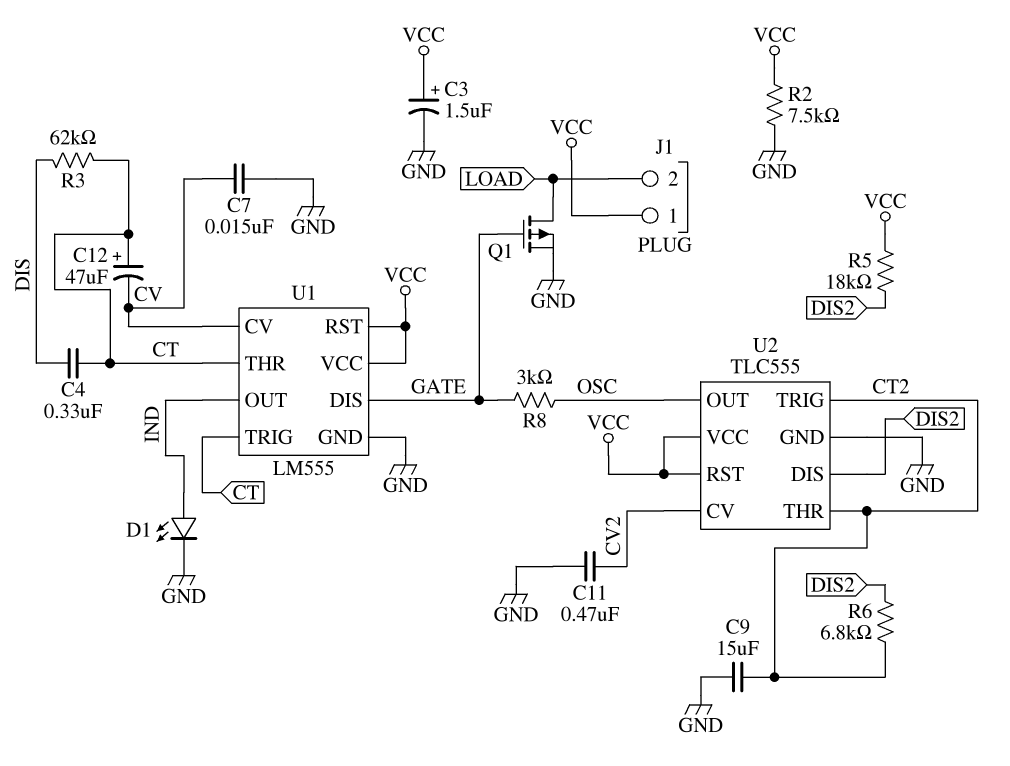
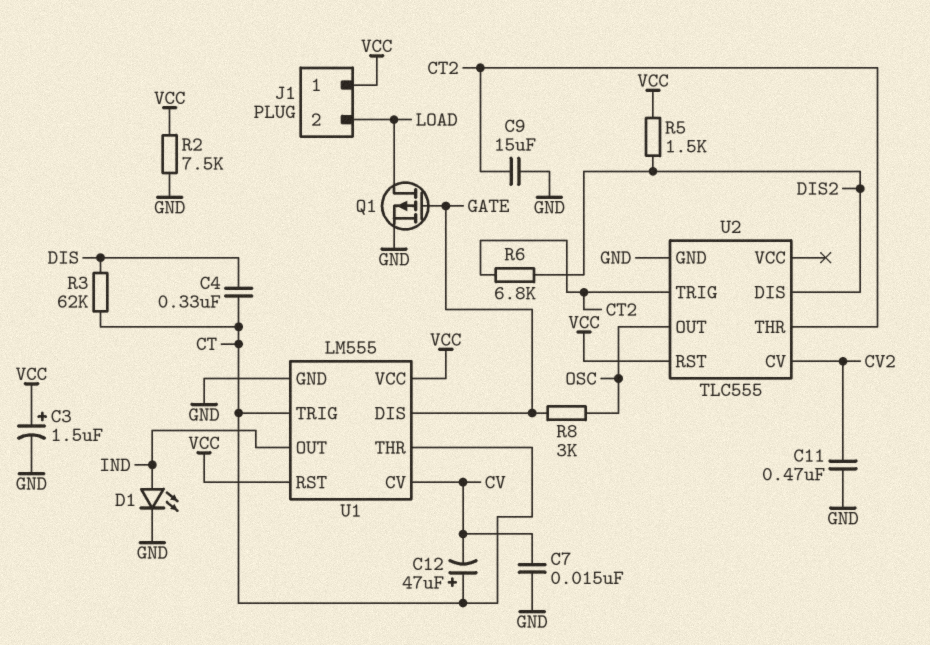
R5: 18k (DIS2, VCC) -> 1.5k (DIS2, VCC)
U2 pin VCC: VCC -> none

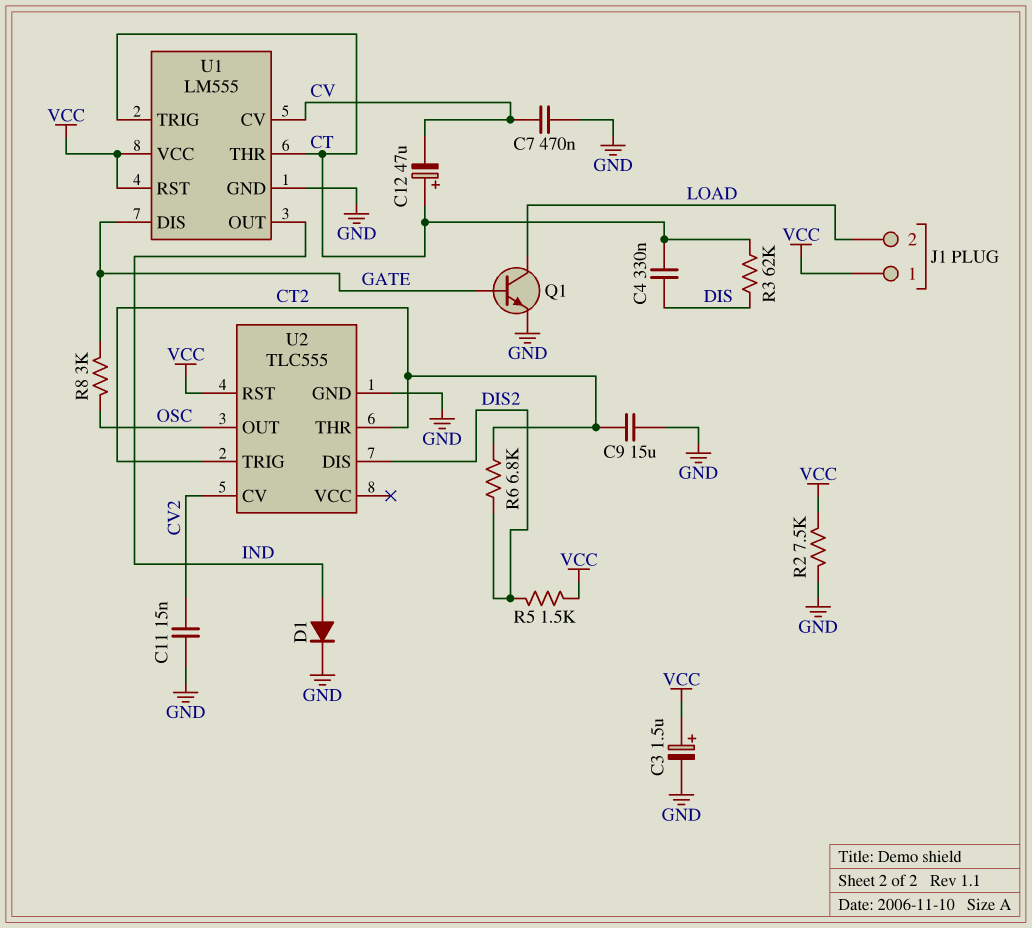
C7: 15nF (CV, GND) -> 470nF (CV, GND)
C11: 470nF (CV2, GND) -> 15nF (CV2, GND)
D1: LED (A IND, K GND) -> diode (A IND, K GND)
Q1: PMOS (G GATE, D LOAD, S GND) -> NPN (B GATE, C LOAD, E GND)

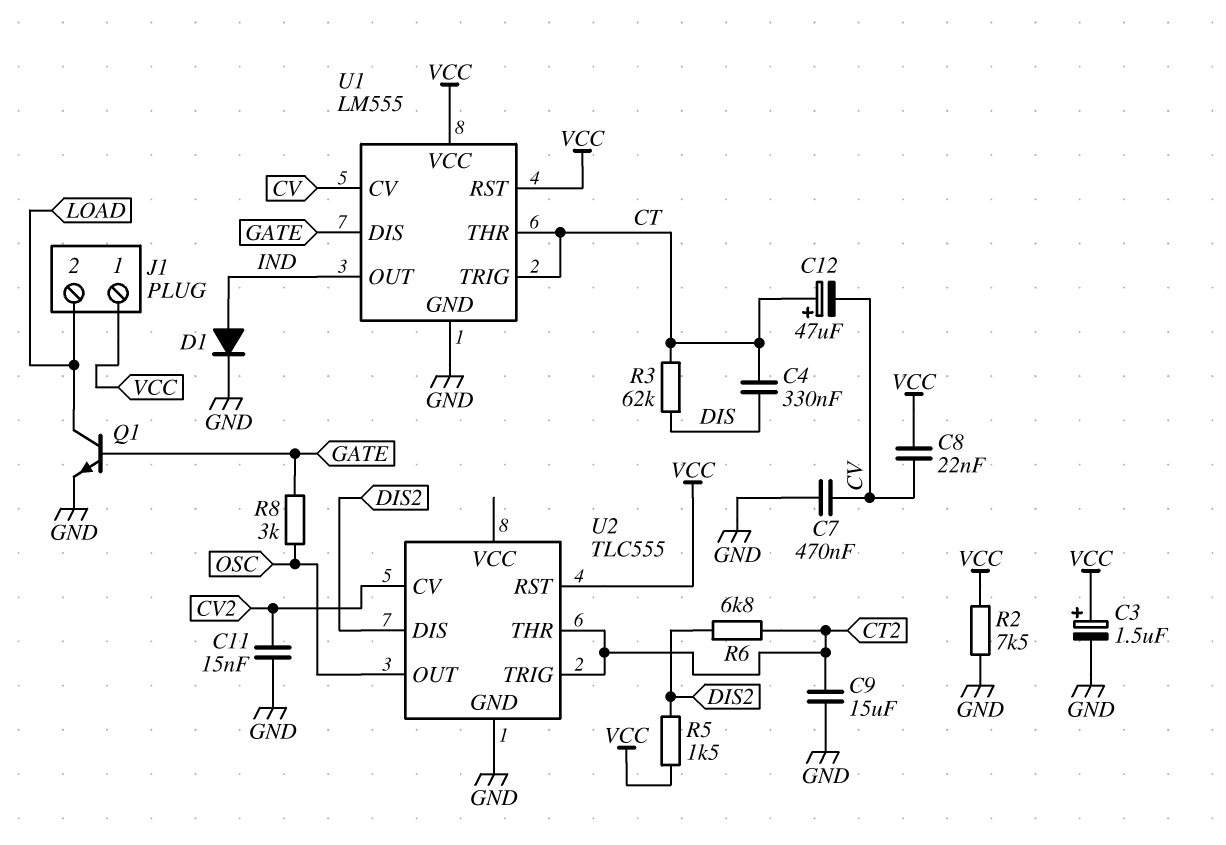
C8: none -> 22nF (CV, VCC)

